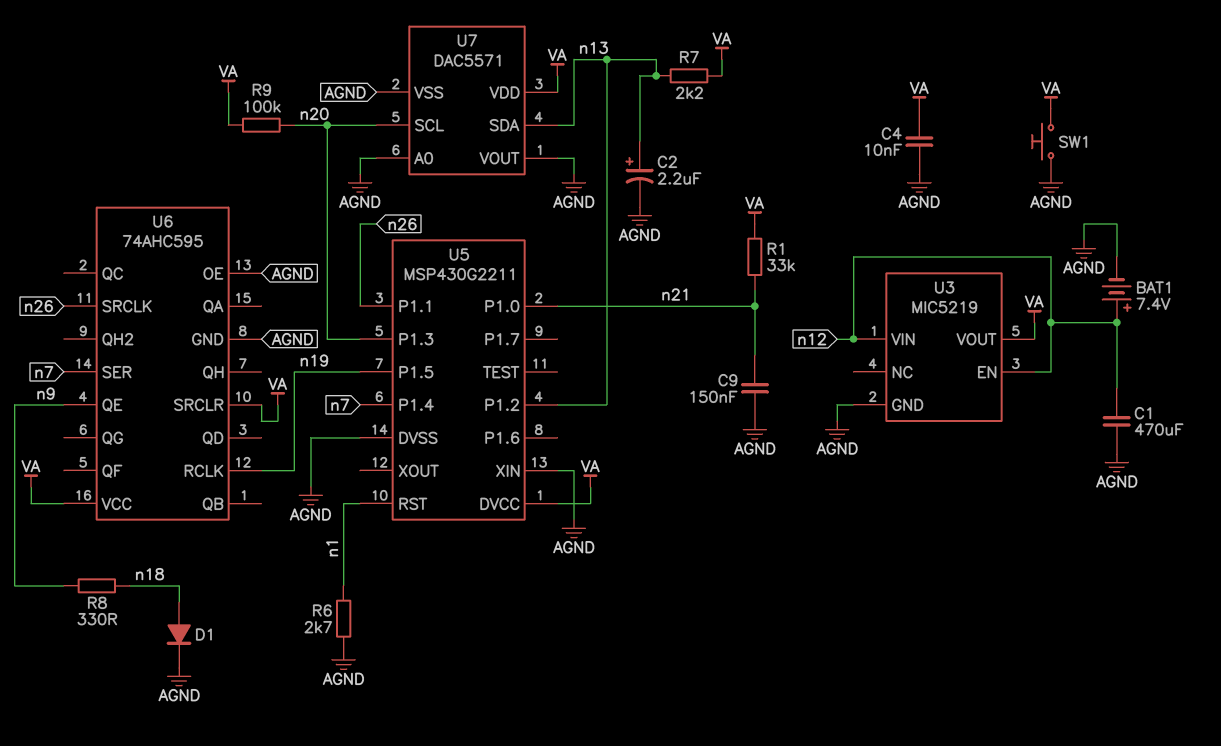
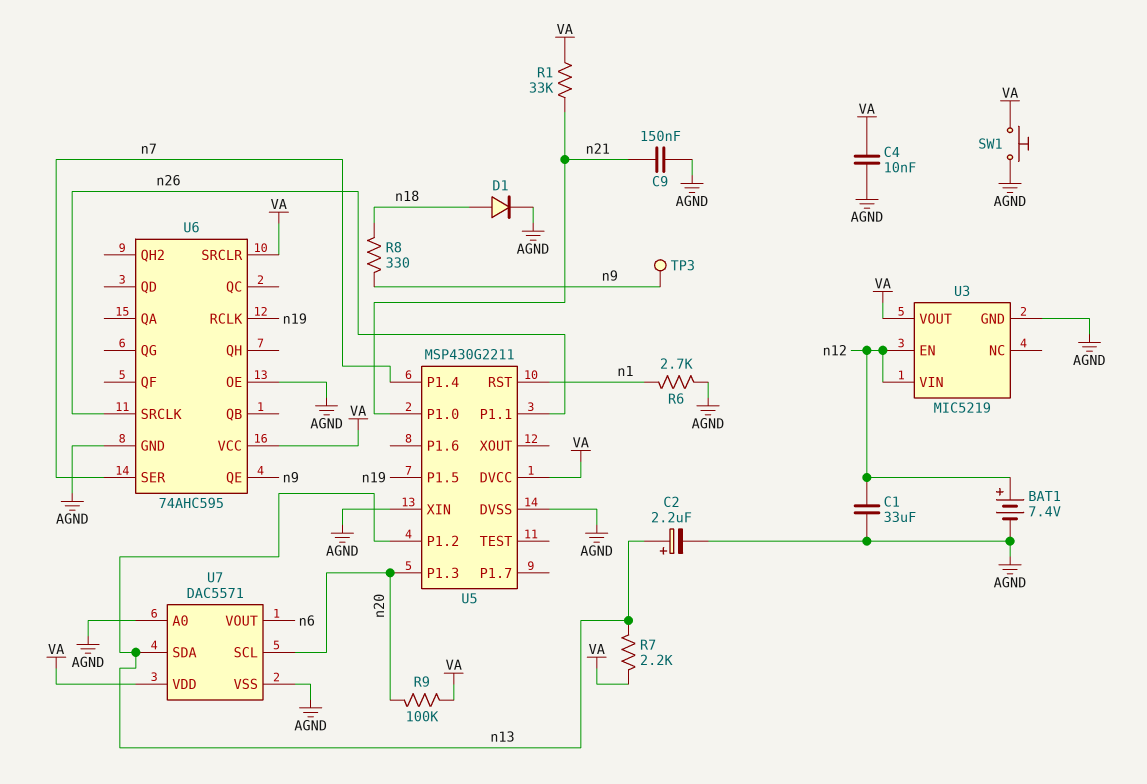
C1: 470uF (AGND, n12) -> 33uF (AGND, n12)
TP3: none -> test point (n9)
U7 pin VOUT: AGND -> n6

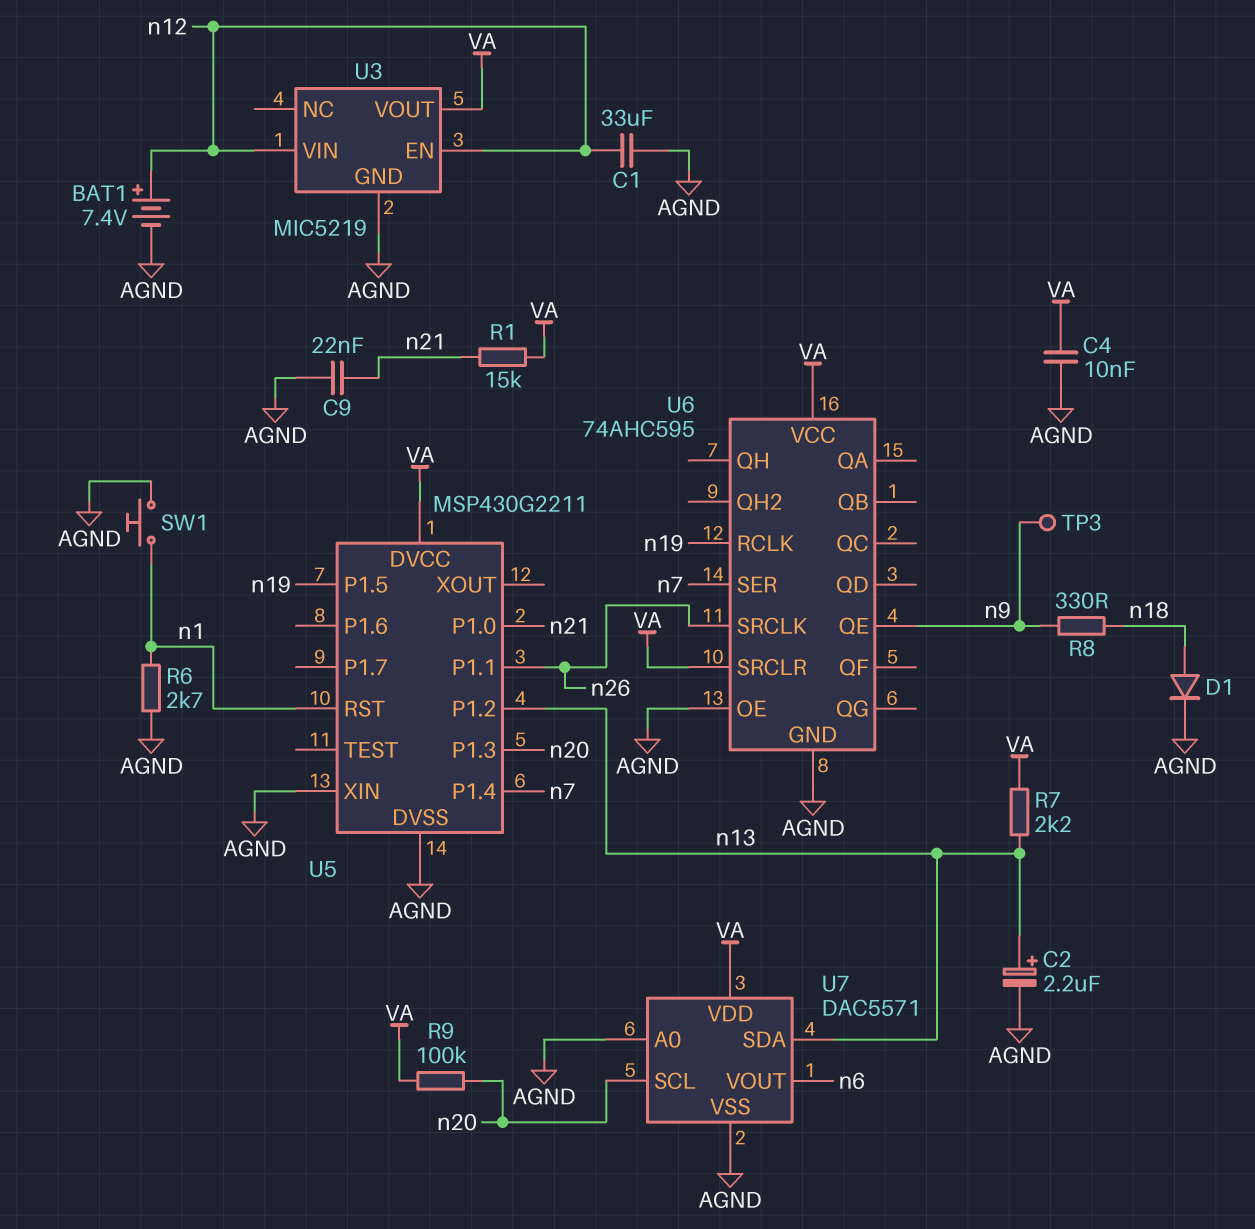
C9: 150nF (AGND, n21) -> 22nF (AGND, n21)
R1: 33k (VA, n21) -> 15k (VA, n21)
SW1: button (AGND, VA) -> button (AGND, n1)

